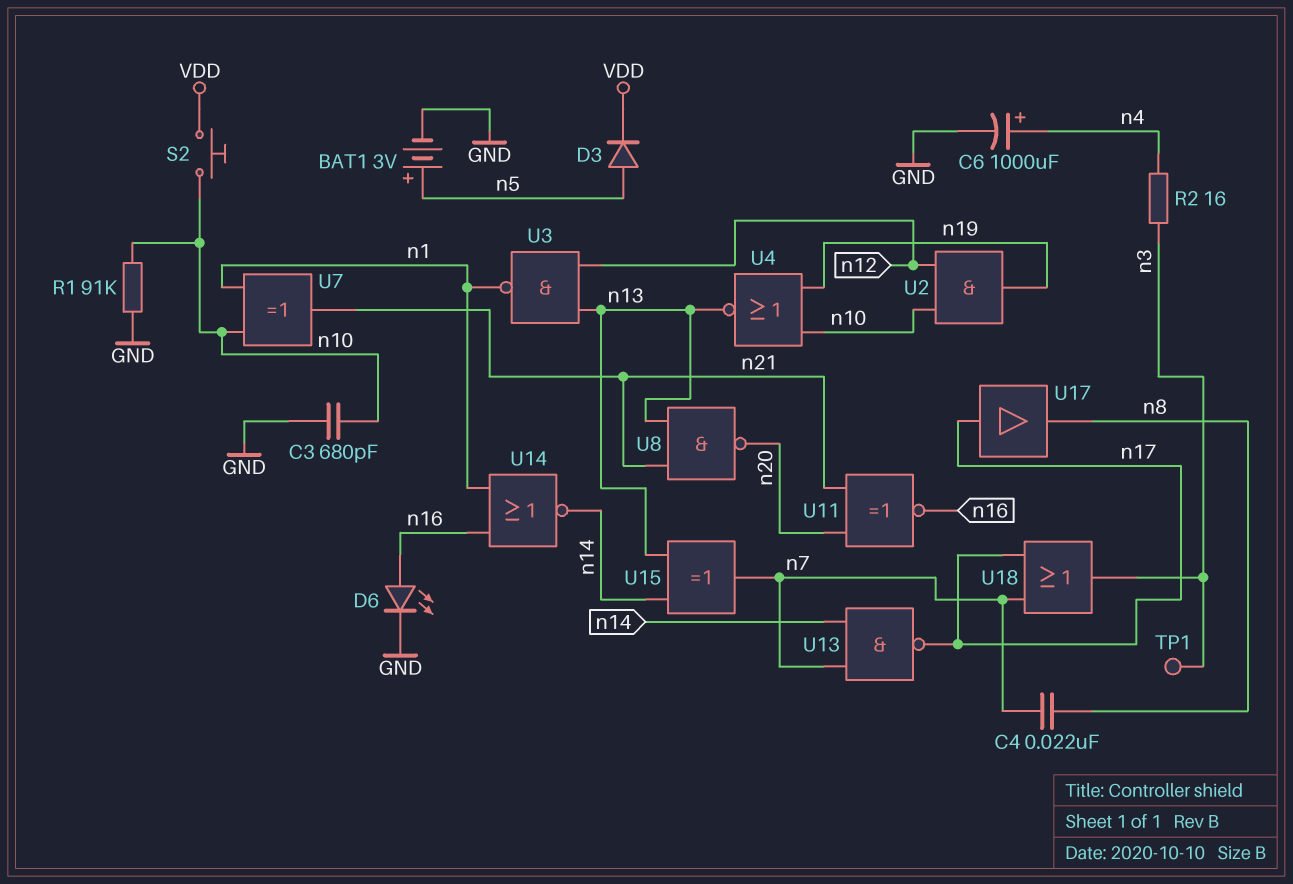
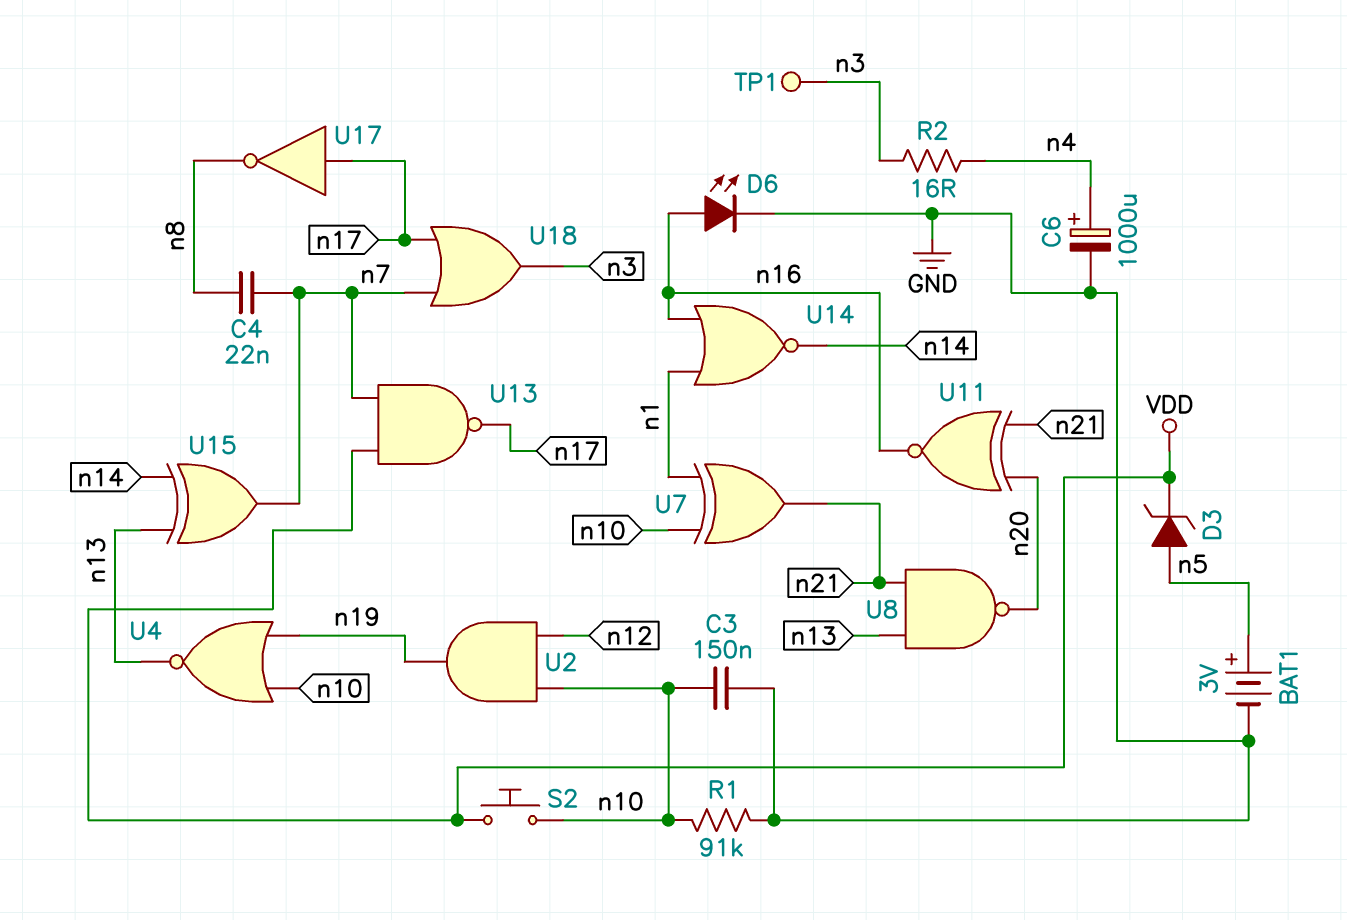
C3: 680pF (GND, n10) -> 150nF (GND, n10)
D3: diode (A n5, K VDD) -> zener (A n5, K VDD)
U3: NAND (in n12, in n13, out n1) -> none
U13: NAND (in n7, in n14, out n17) -> NAND (in VDD, in n7, out n17)
U17: buffer (in n17, out n8) -> NOT (in n17, out n8)

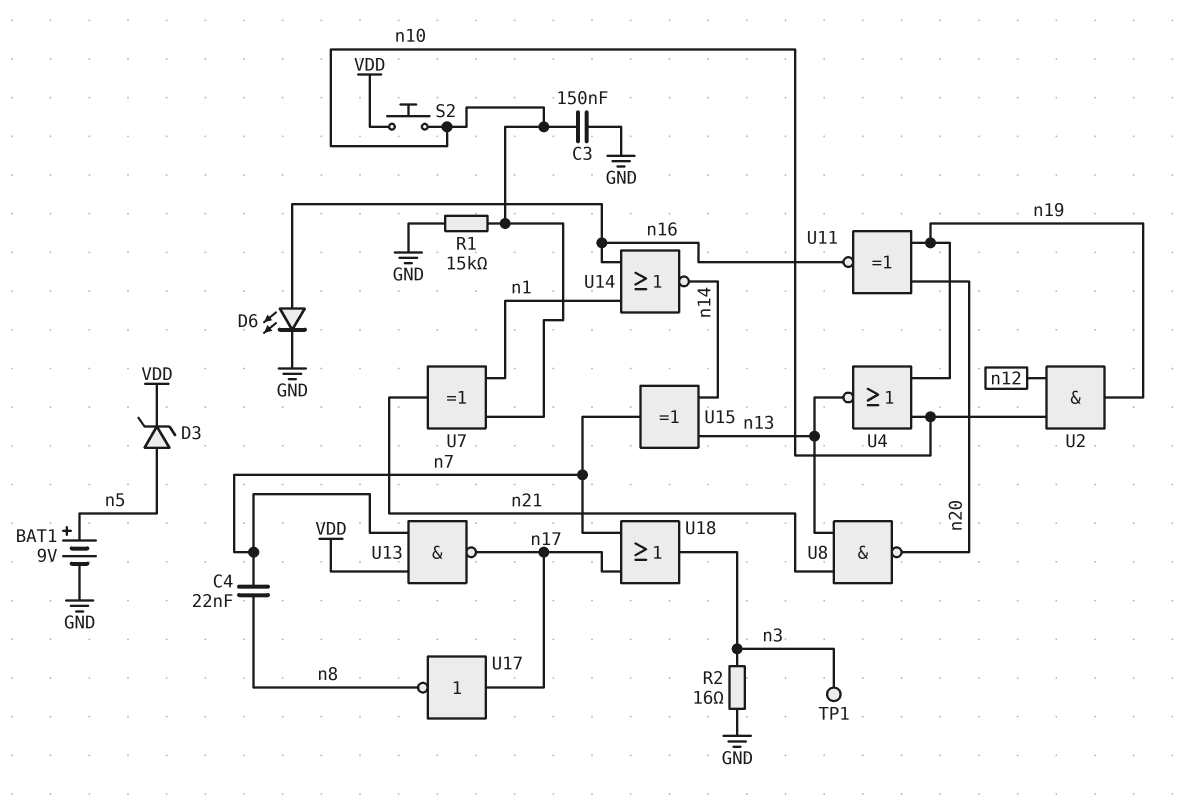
BAT1: 3V (plus n5, minus GND) -> 9V (plus n5, minus GND)
C6: 1000uF (plus n4, minus GND) -> none
R1: 91k (GND, n10) -> 15k (GND, n10)
R2: 16 (n3, n4) -> 16 (GND, n3)
U11: XNOR (in n20, in n21, out n16) -> XNOR (in n19, in n20, out n16)

